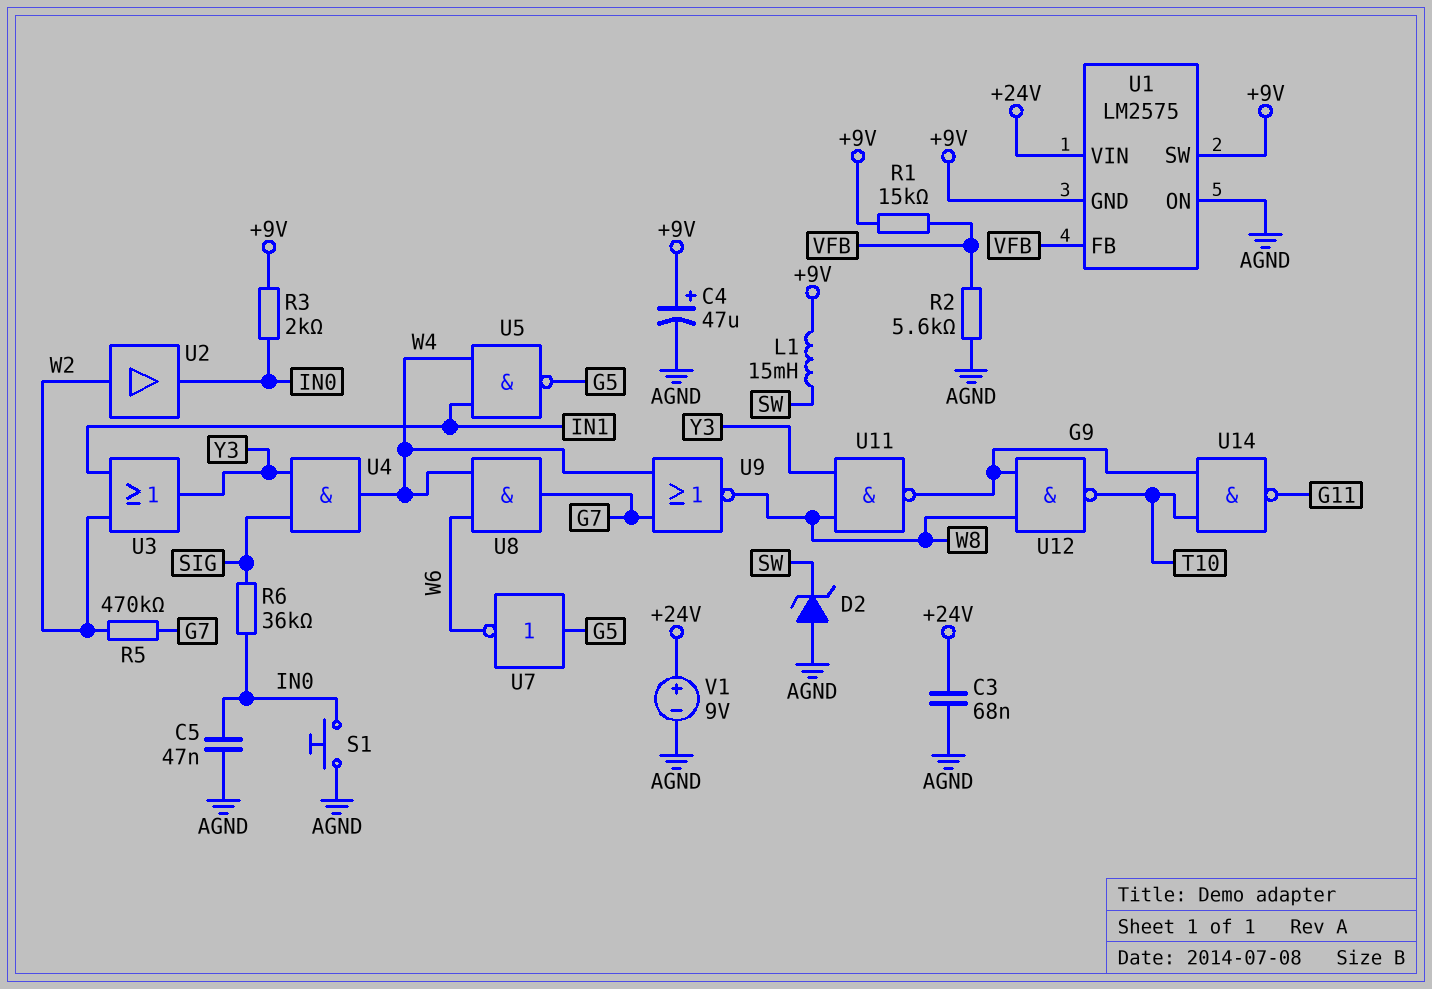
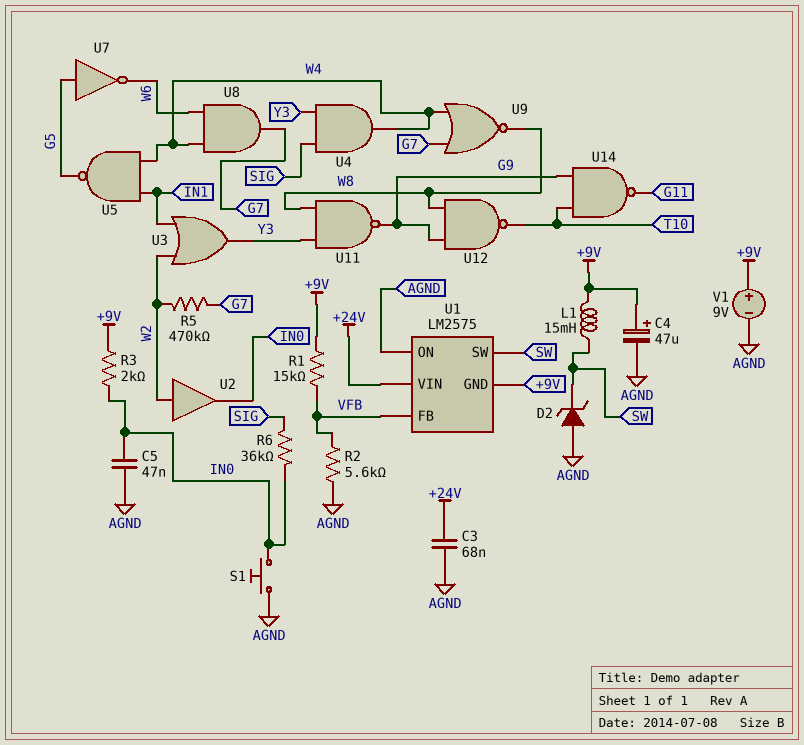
U1 pin SW: +9V -> SW
V1: 9V (plus +24V, minus AGND) -> 9V (plus +9V, minus AGND)

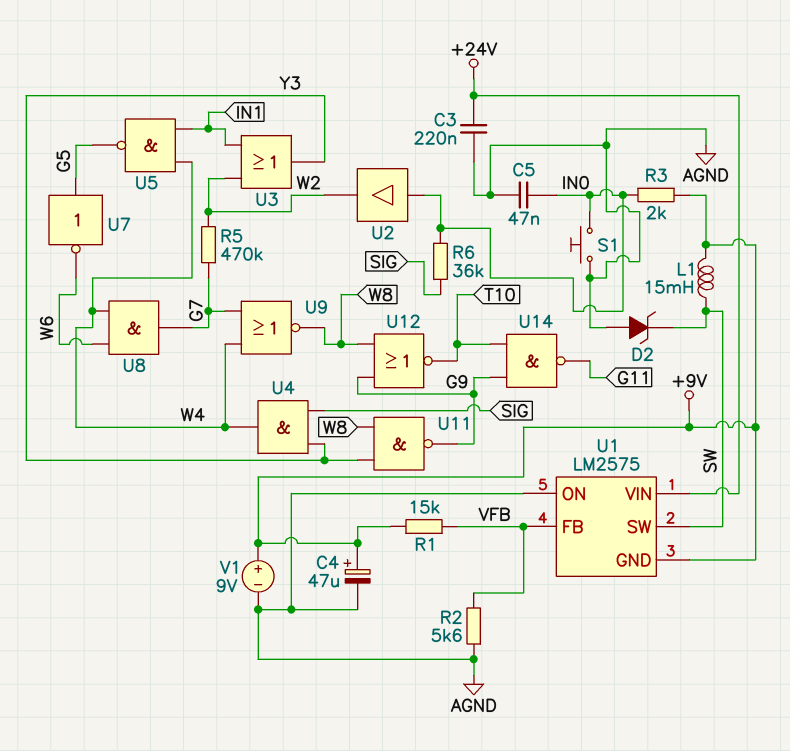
C3: 68nF (+24V, AGND) -> 220nF (+24V, AGND)
U2: buffer (in W2, out IN0) -> buffer (in IN0, out W2)
U12: NAND (in G9, in W8, out T10) -> NOR (in G9, in W8, out T10)

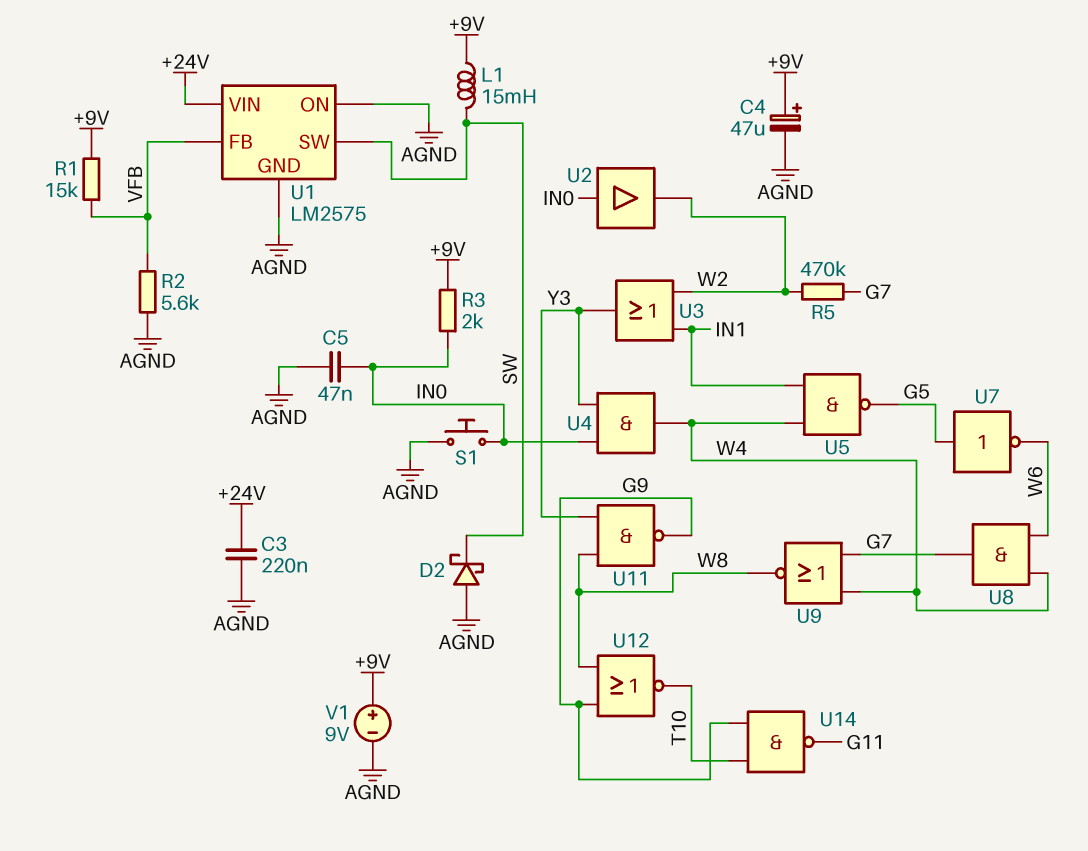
D2: zener (A AGND, K SW) -> schottky (A AGND, K SW)
R6: 36k (IN0, SIG) -> none
U1 pin GND: +9V -> AGND
U4: AND (in SIG, in Y3, out W4) -> AND (in IN0, in Y3, out W4)

